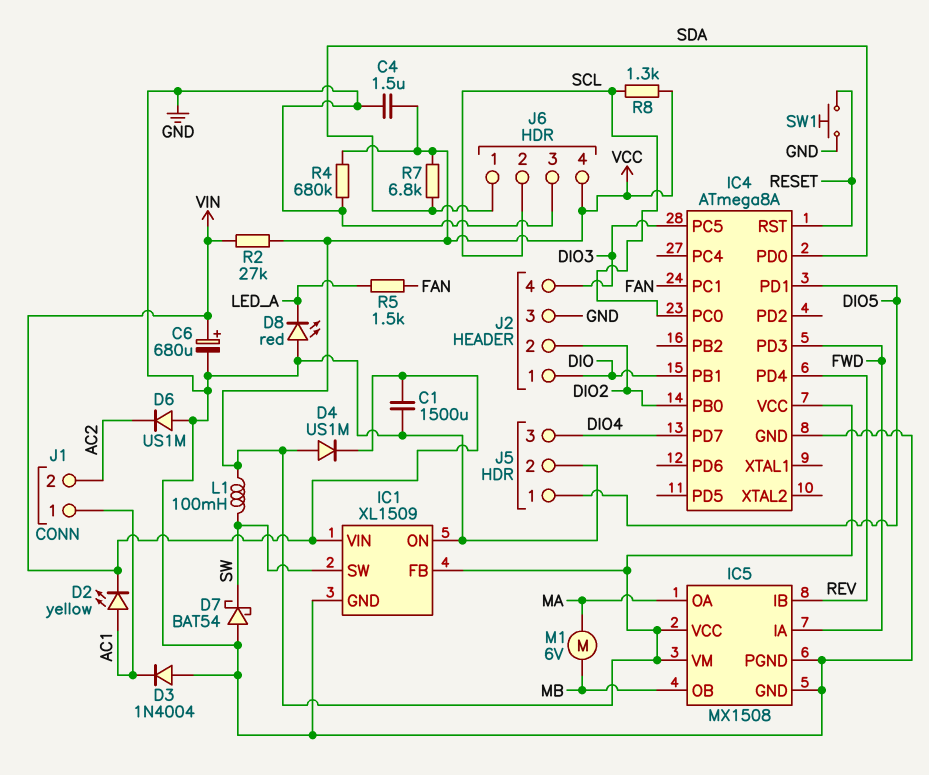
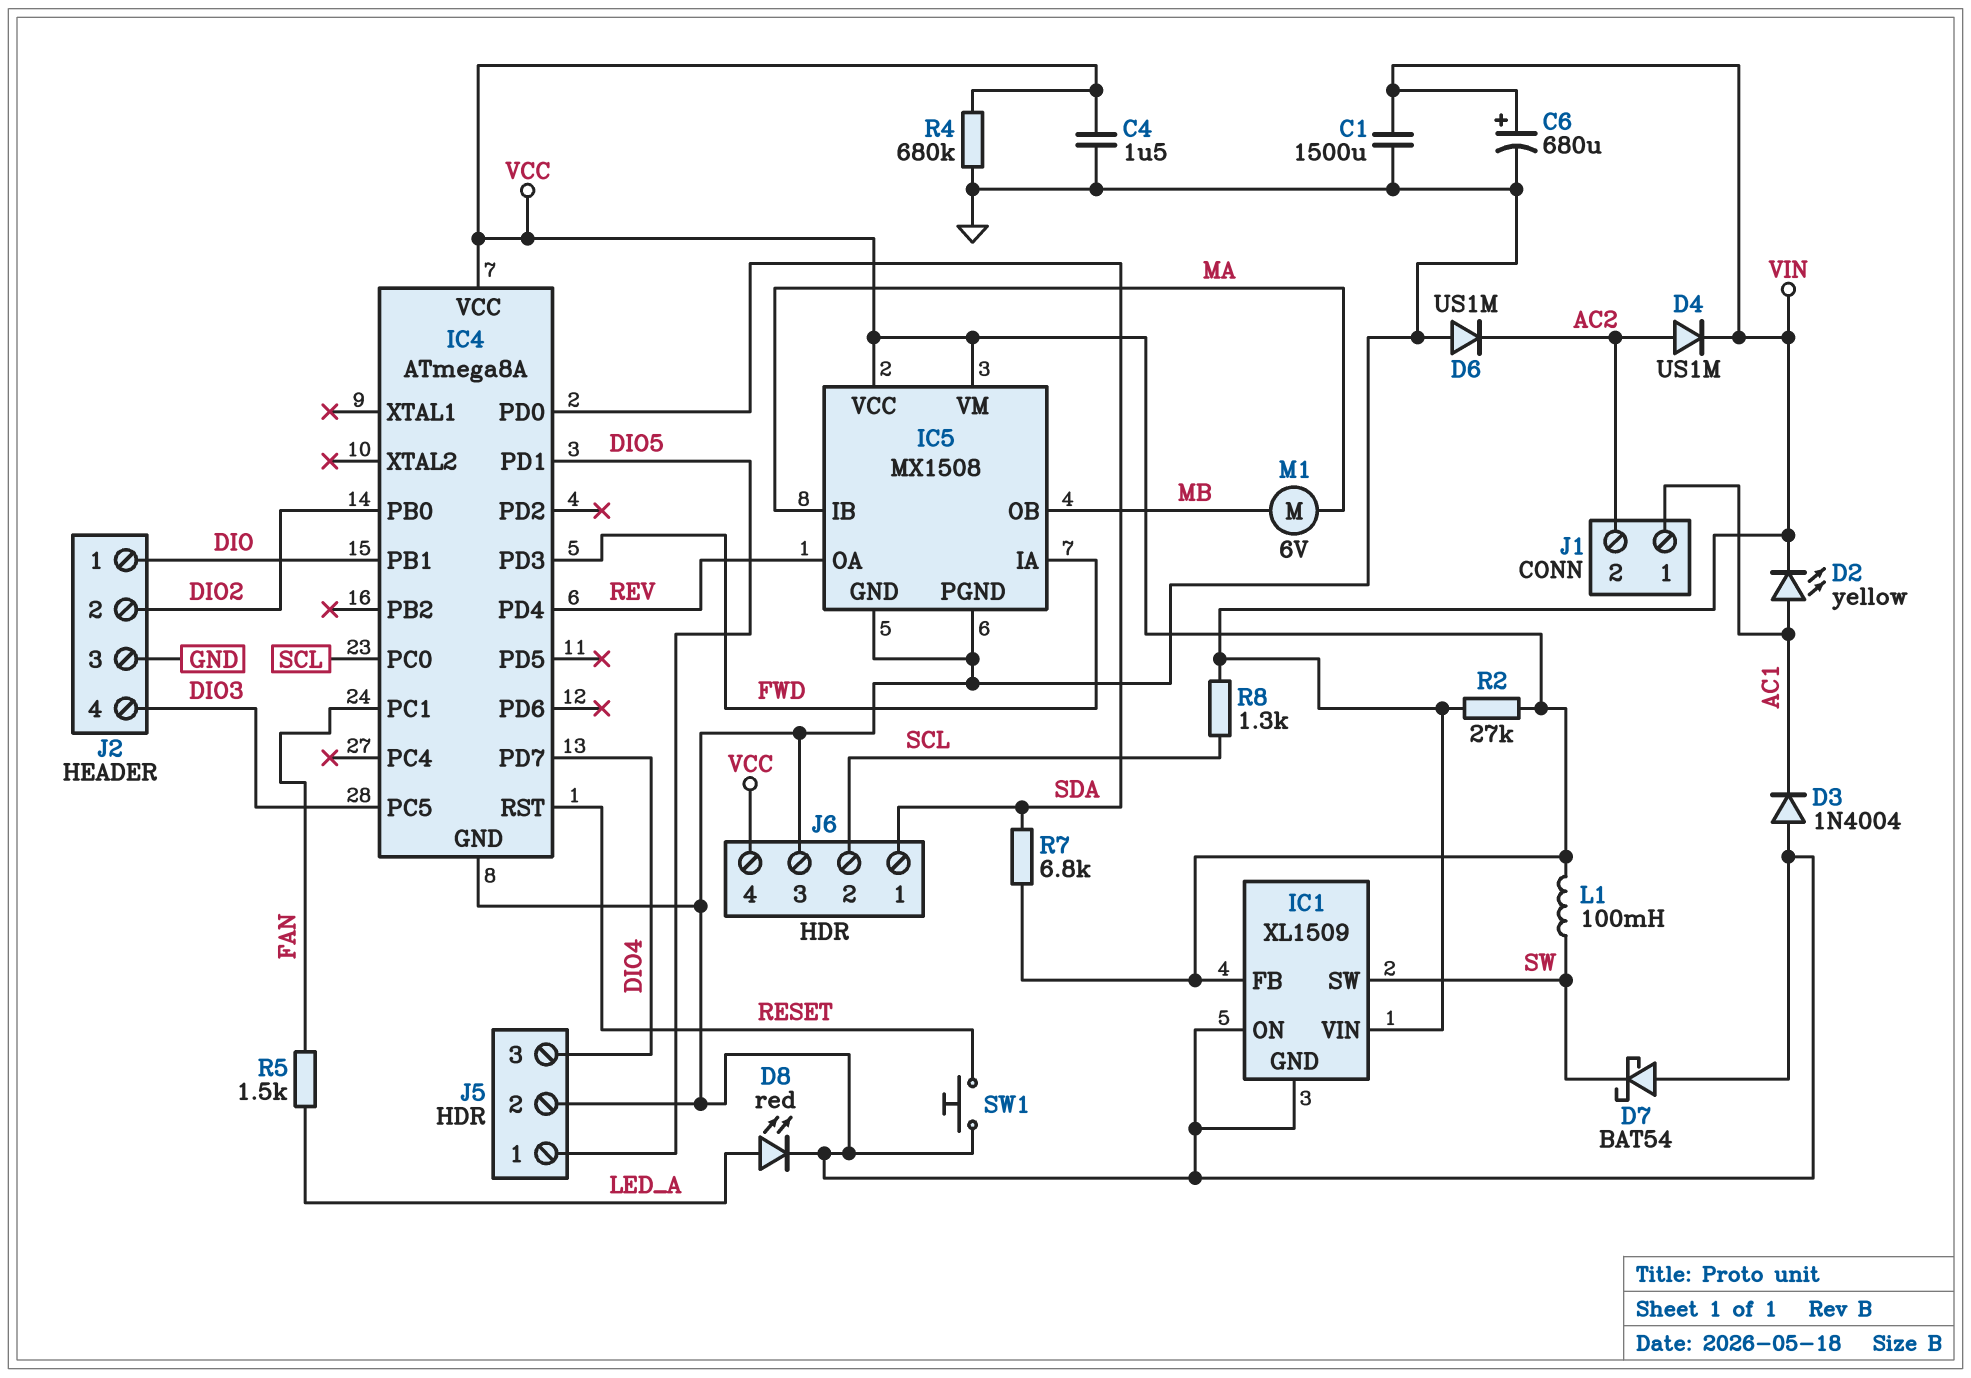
D4: diode US1M (A VCC, K VIN) -> diode US1M (A AC2, K VIN)
D8: LED red (A GND, K LED_A) -> LED red (A LED_A, K GND)
IC5 pin IB: REV -> MA
IC5 pin OA: MA -> REV
R8: 1.3k (SCL, VCC) -> 1.3k (SCL, VIN)

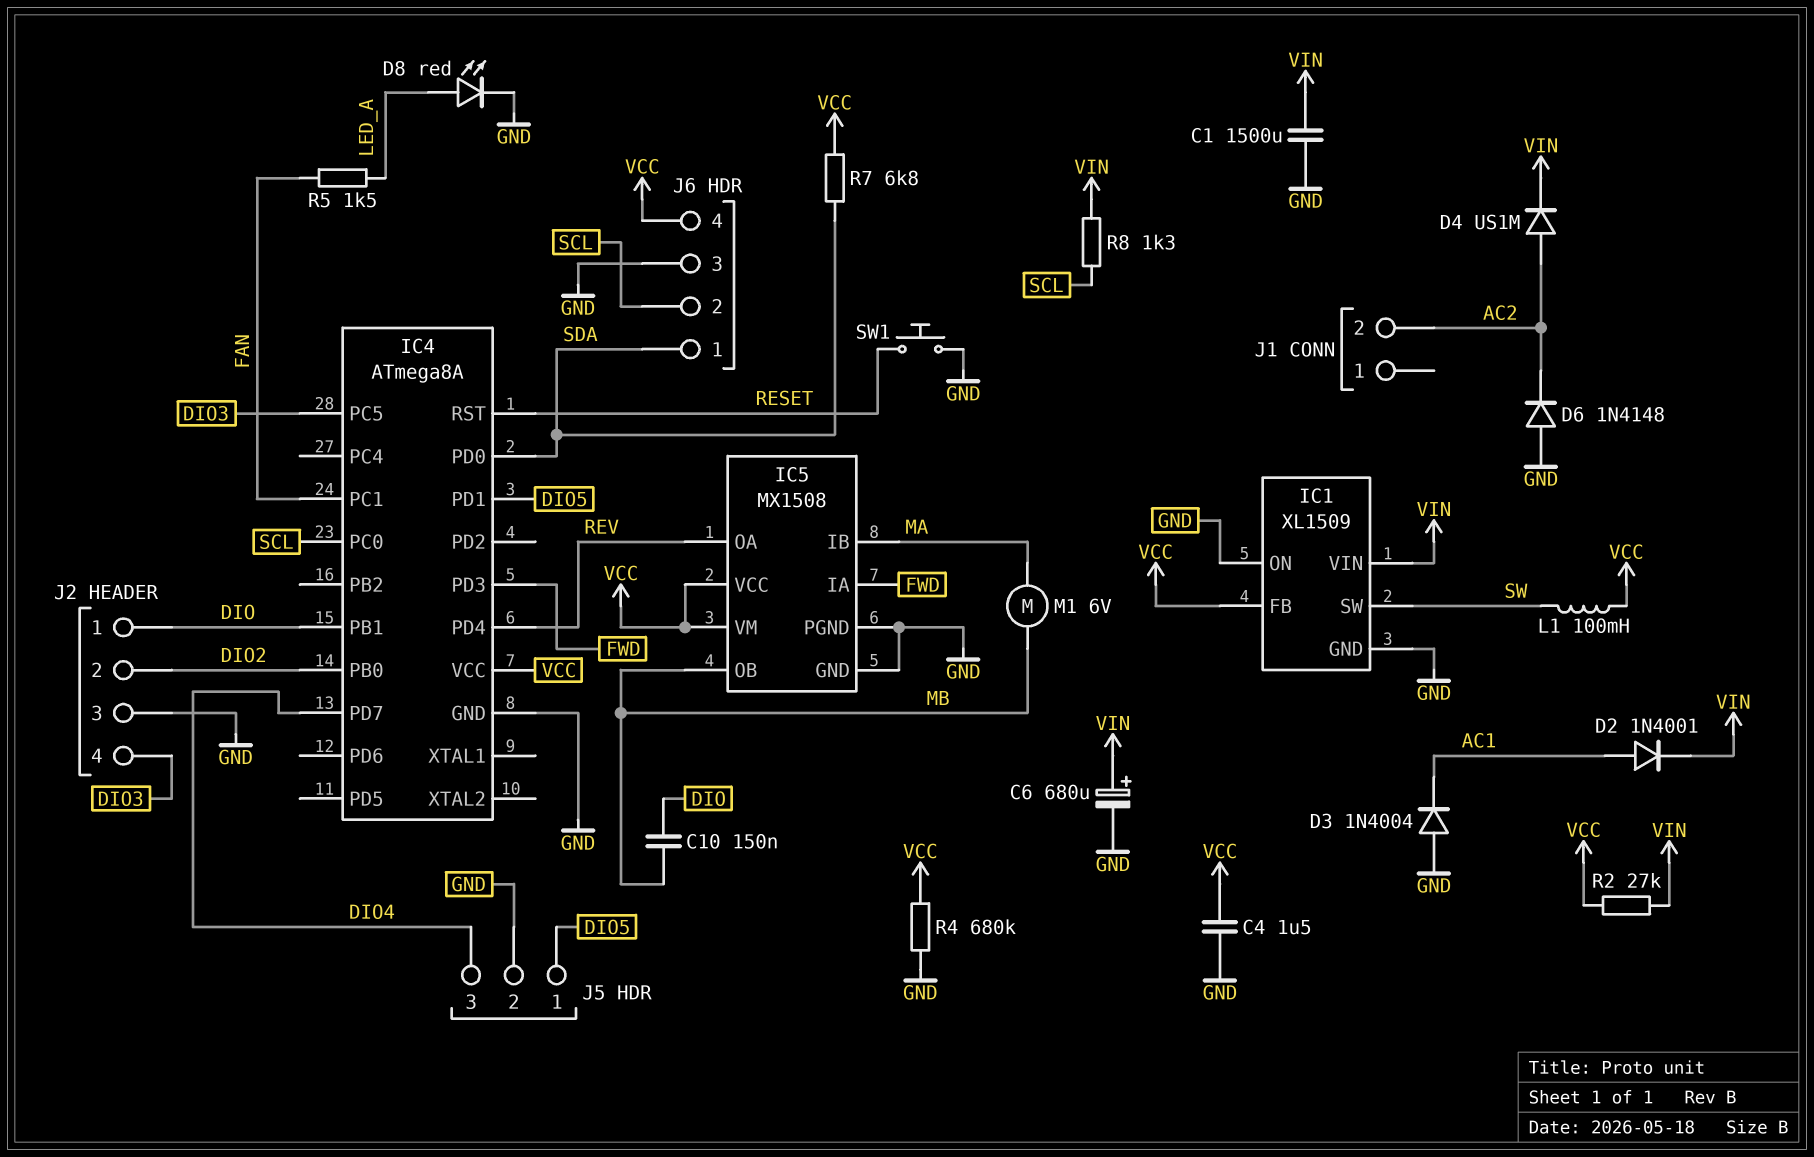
C10: none -> 150nF (DIO, MB)
D2: LED yellow (A AC1, K VIN) -> diode 1N4001 (A AC1, K VIN)
D6: diode US1M (A GND, K AC2) -> diode 1N4148 (A GND, K AC2)
D7: schottky BAT54 (A GND, K SW) -> none
J1 pin 1: AC1 -> none

